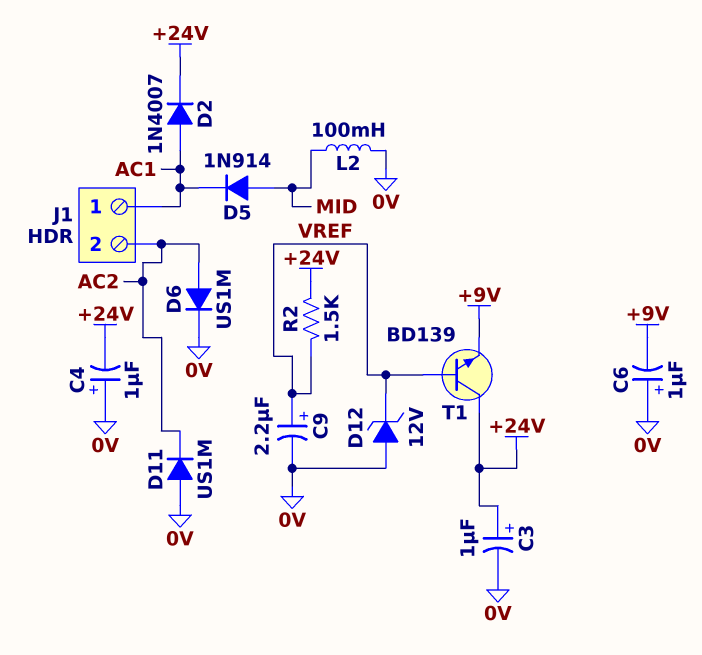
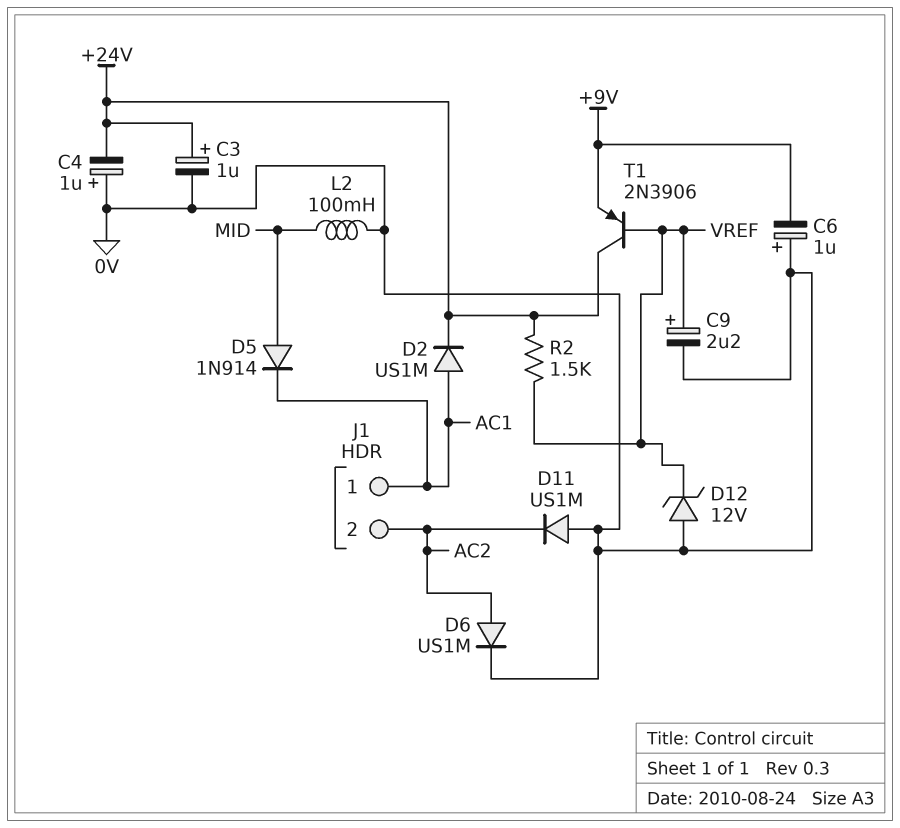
D2: diode 1N4007 (A AC1, K +24V) -> diode US1M (A AC1, K +24V)
T1: NPN BD139 (B VREF, C +24V, E +9V) -> PNP 2N3906 (B VREF, C +24V, E +9V)

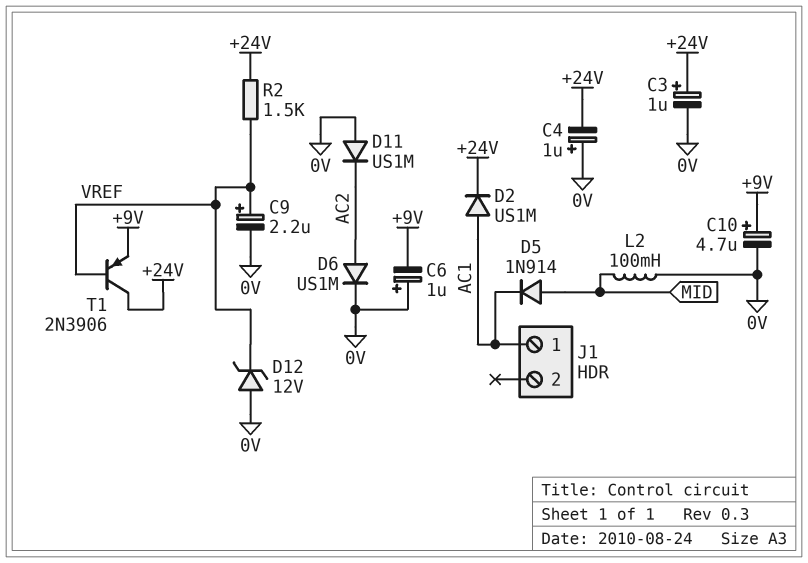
C10: none -> 4.7uF (plus +9V, minus 0V)
J1 pin 2: AC2 -> none

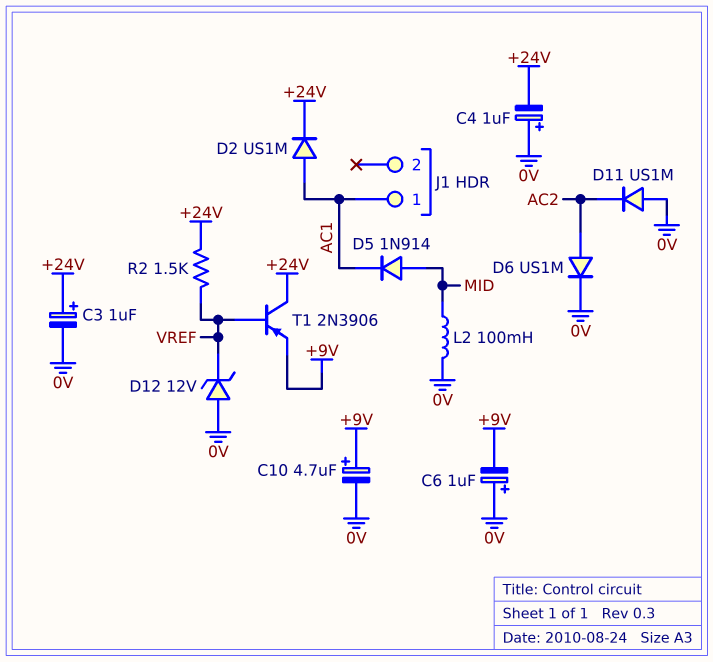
C9: 2.2uF (plus VREF, minus 0V) -> none

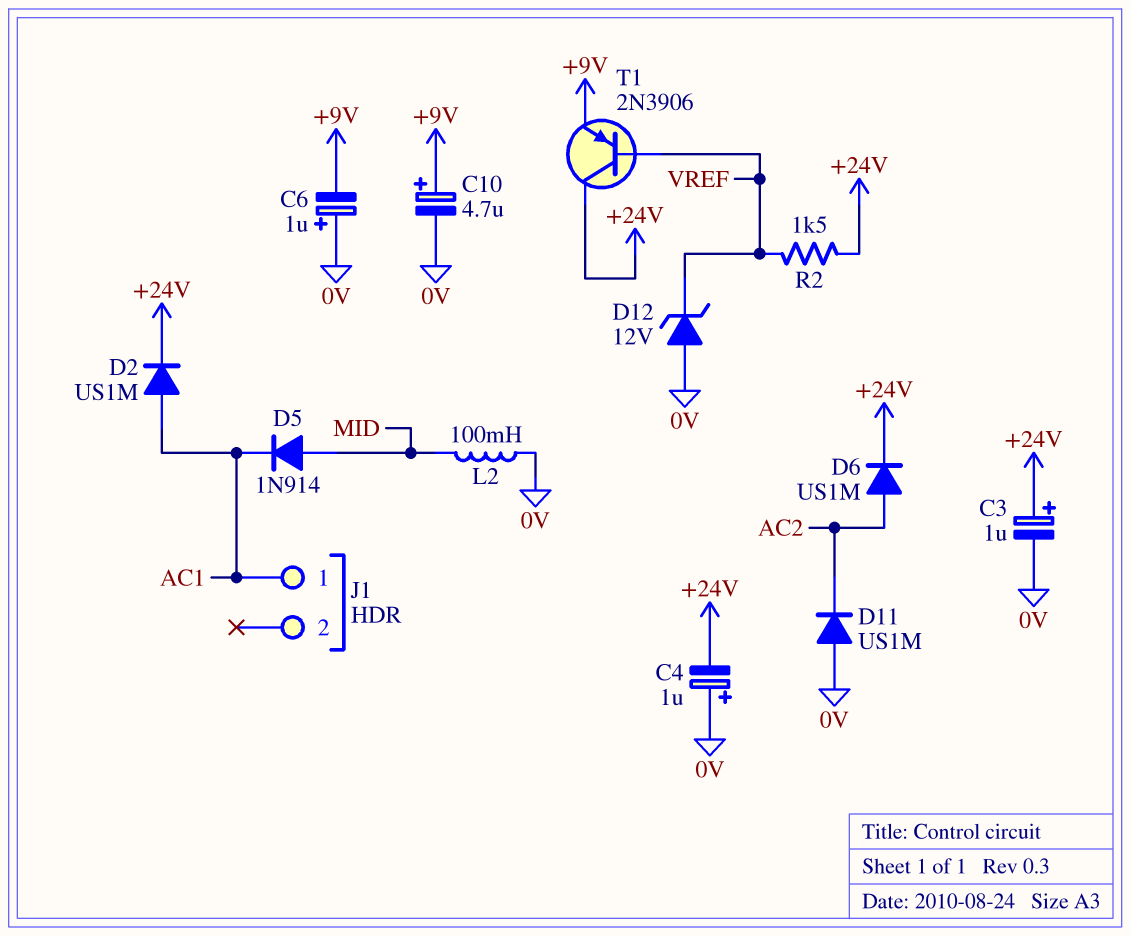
D6: diode US1M (A AC2, K 0V) -> diode US1M (A AC2, K +24V)

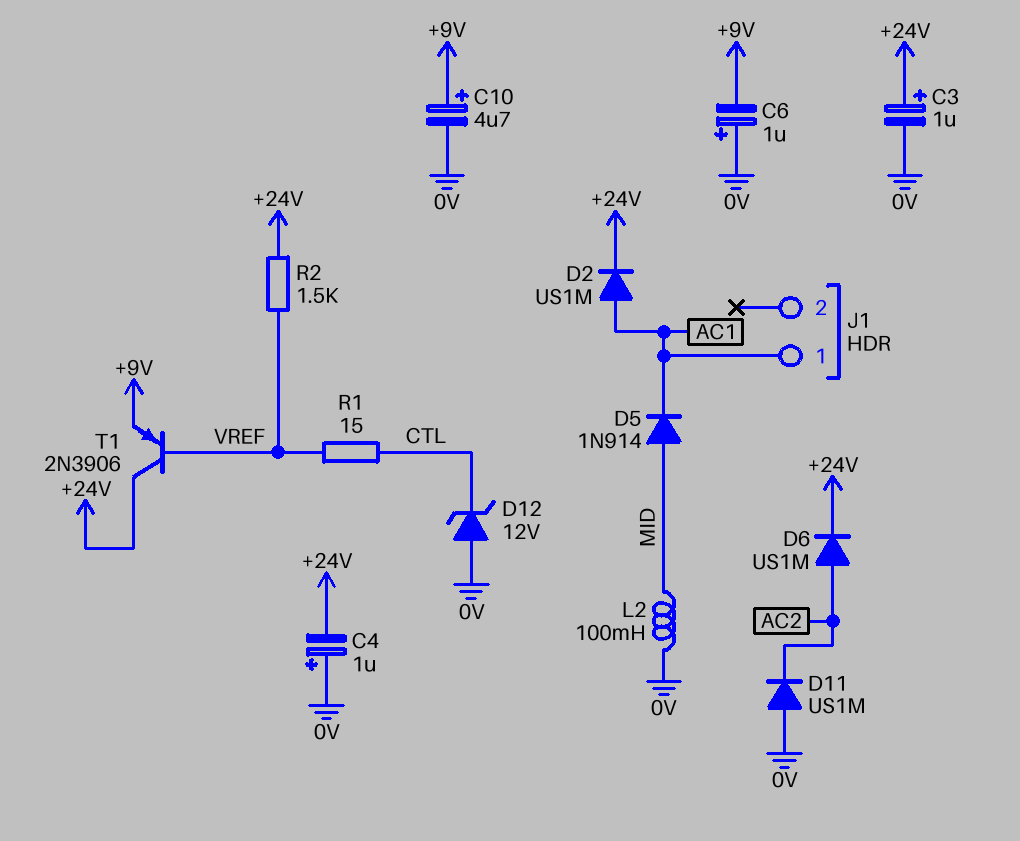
D12: zener 12V (A 0V, K VREF) -> zener 12V (A 0V, K CTL)
R1: none -> 15 (CTL, VREF)

